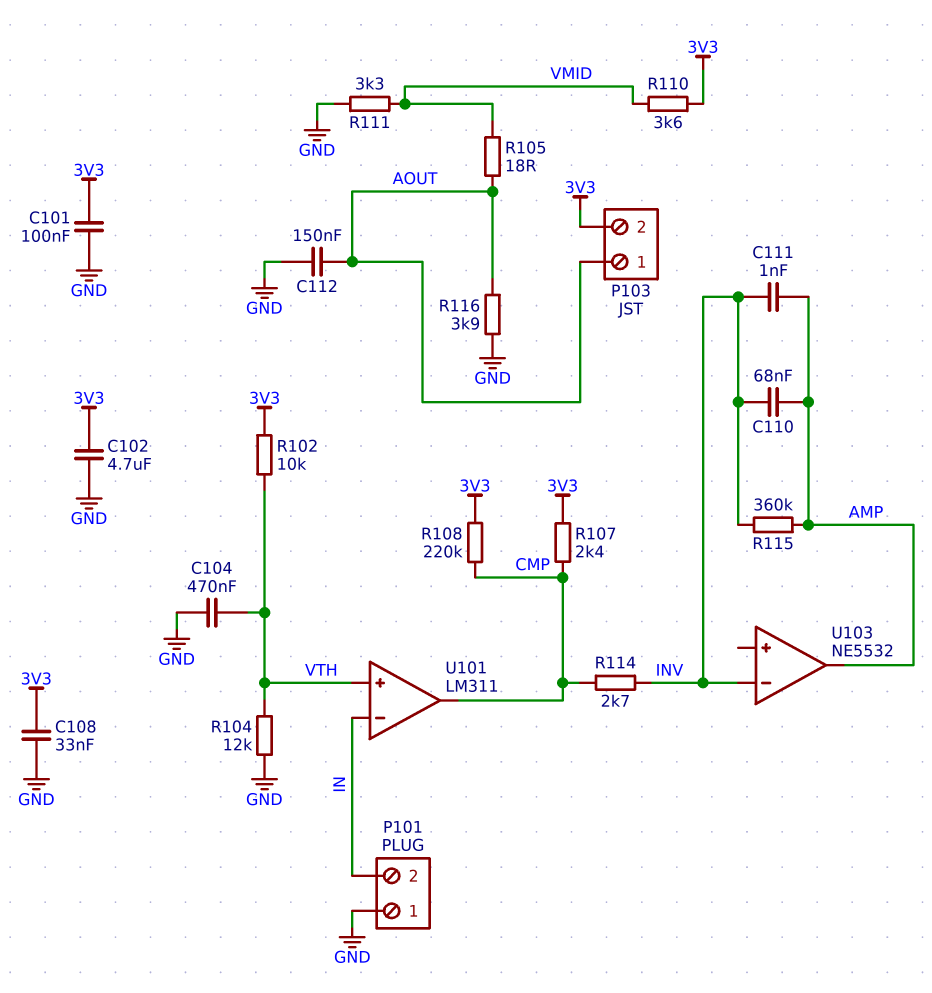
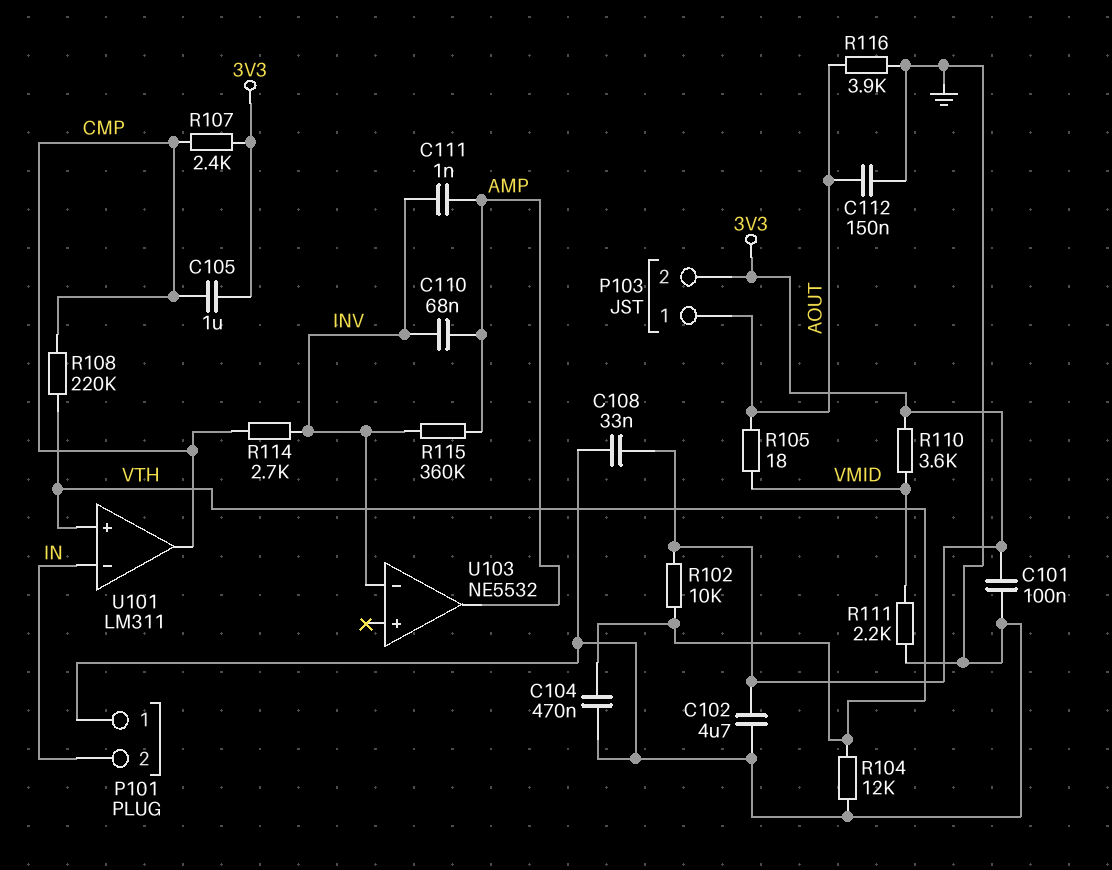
C105: none -> 1uF (3V3, CMP)
R108: 220k (3V3, CMP) -> 220k (CMP, VTH)
R111: 3.3k (GND, VMID) -> 2.2k (GND, VMID)

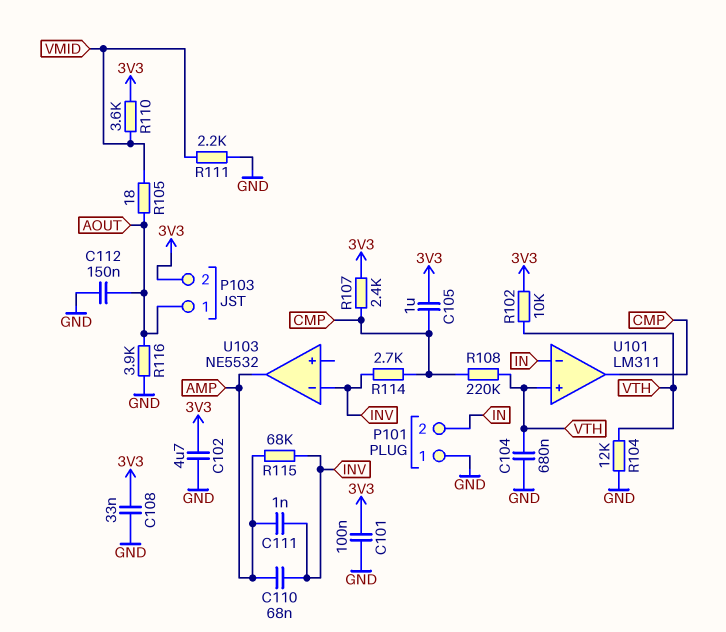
C104: 470nF (GND, VTH) -> 680nF (GND, VTH)
R115: 360k (AMP, INV) -> 68k (AMP, INV)

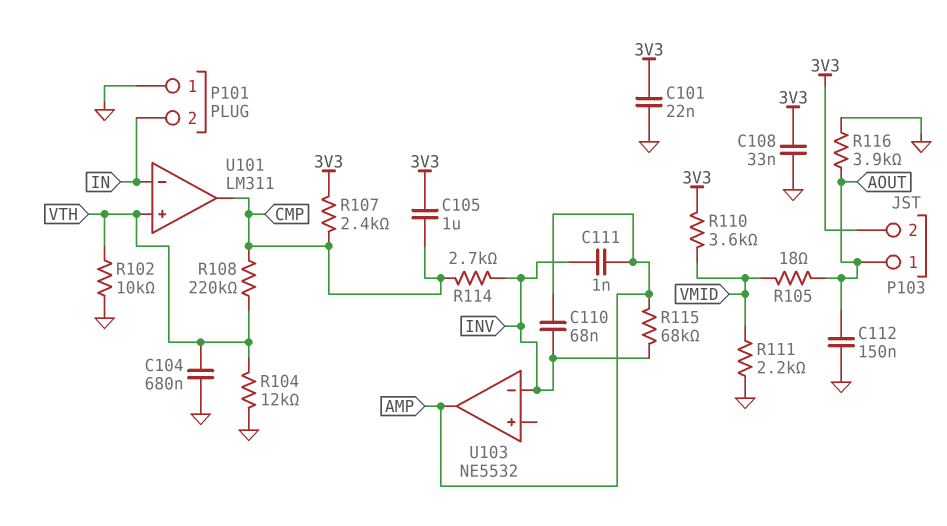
C101: 100nF (3V3, GND) -> 22nF (3V3, GND)
C102: 4.7uF (3V3, GND) -> none
R102: 10k (3V3, VTH) -> 10k (GND, VTH)

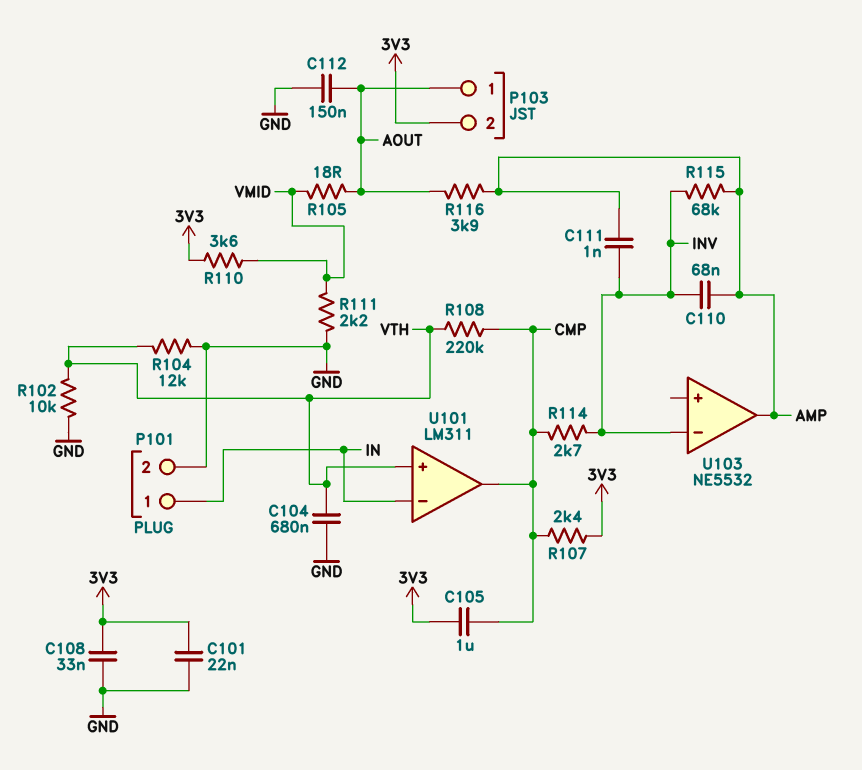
P101 pin 1: GND -> IN
P101 pin 2: IN -> GND
R116: 3.9k (AOUT, GND) -> 3.9k (AMP, AOUT)

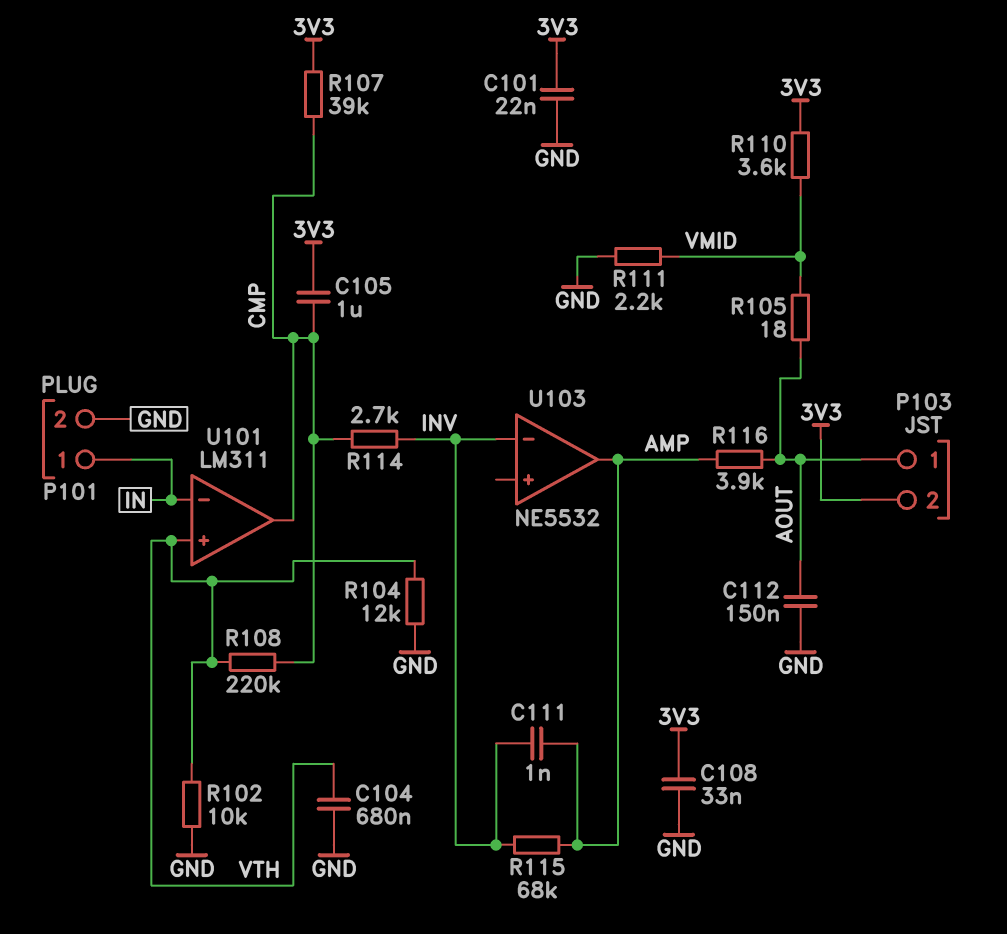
C110: 68nF (AMP, INV) -> none
R107: 2.4k (3V3, CMP) -> 39k (3V3, CMP)

